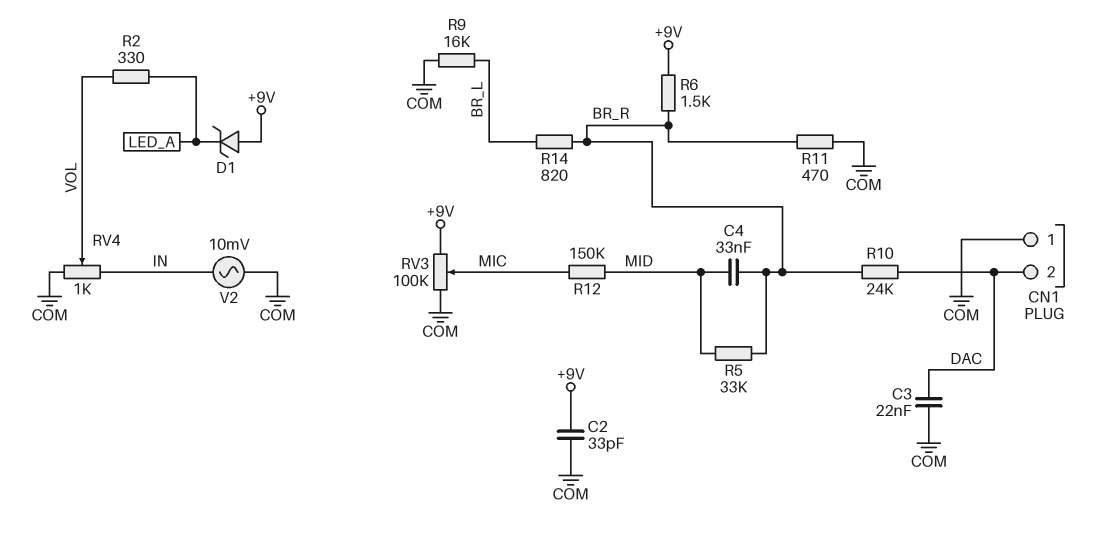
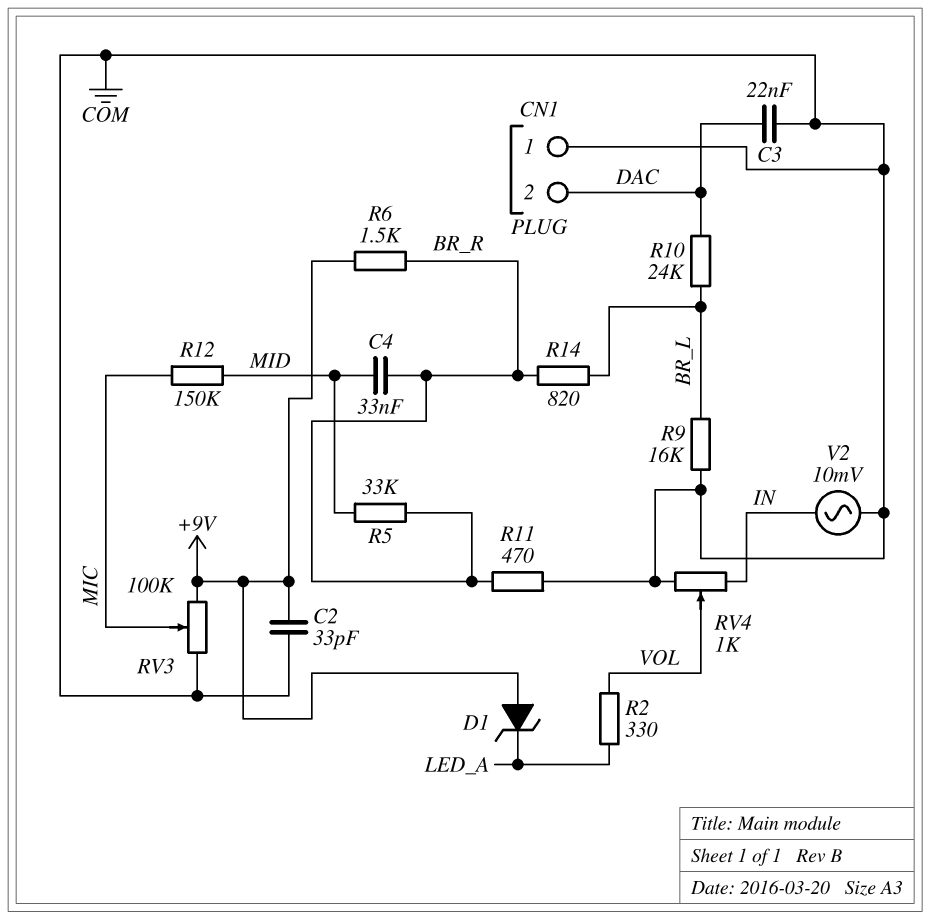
R10: 24k (BR_R, DAC) -> 24k (BR_L, DAC)

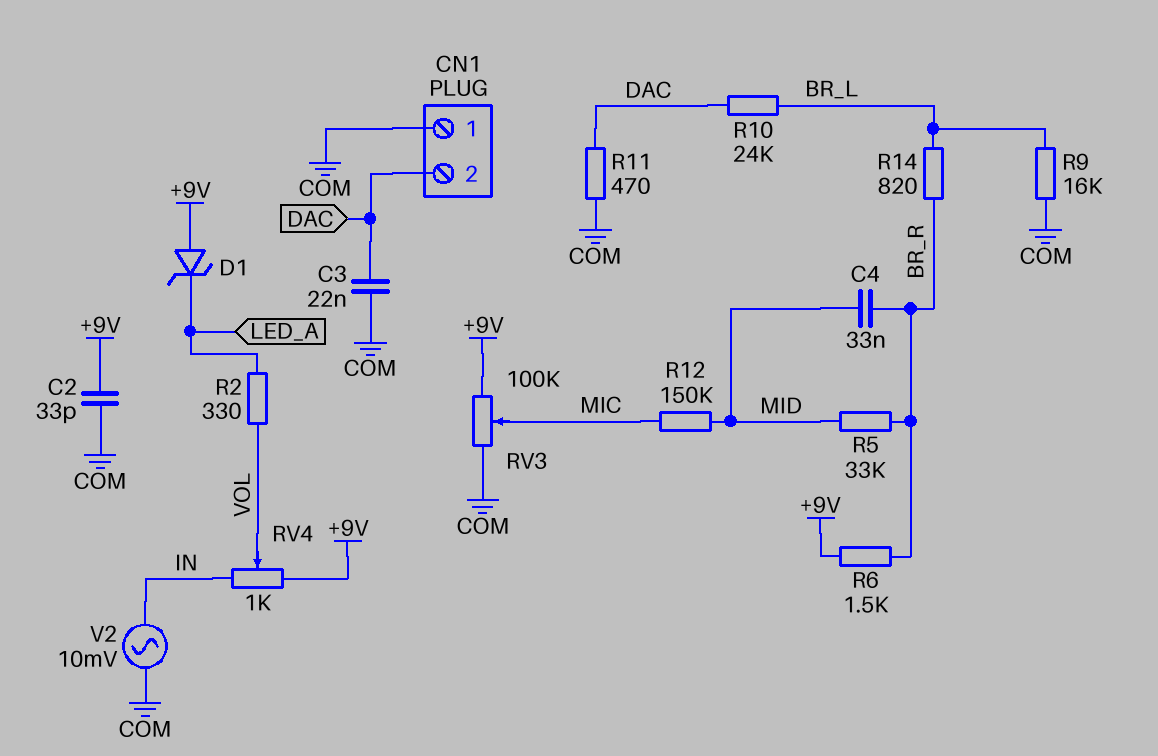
R11: 470 (BR_R, COM) -> 470 (COM, DAC)
RV4: 1k (COM, IN, wiper VOL) -> 1k (+9V, IN, wiper VOL)

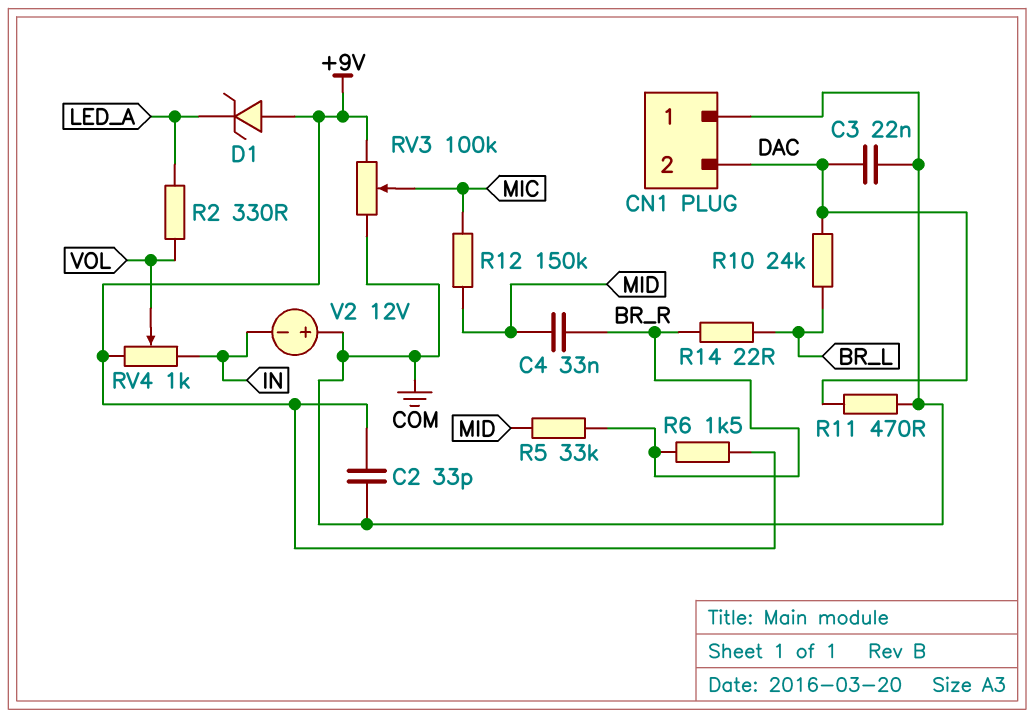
R9: 16k (BR_L, COM) -> none
R14: 820 (BR_L, BR_R) -> 22 (BR_L, BR_R)
V2: AC 10mV (COM, IN) -> 12V (plus COM, minus IN)

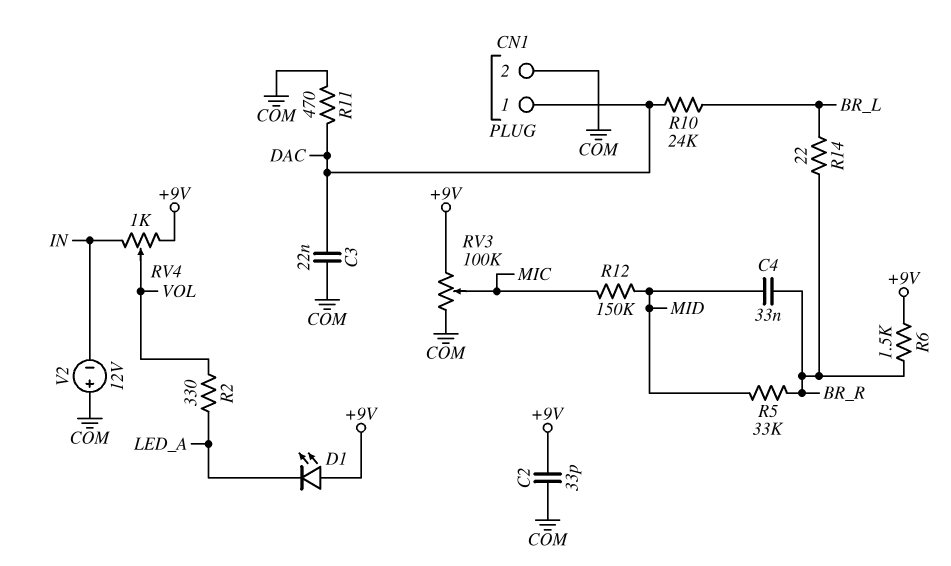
CN1 pin 1: COM -> DAC
CN1 pin 2: DAC -> COM
D1: zener (A +9V, K LED_A) -> LED (A +9V, K LED_A)

